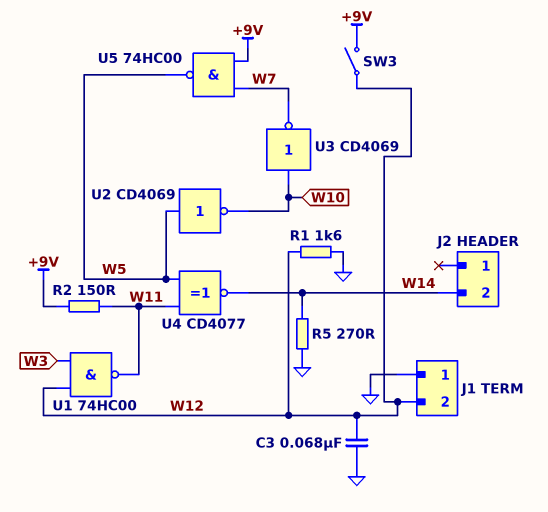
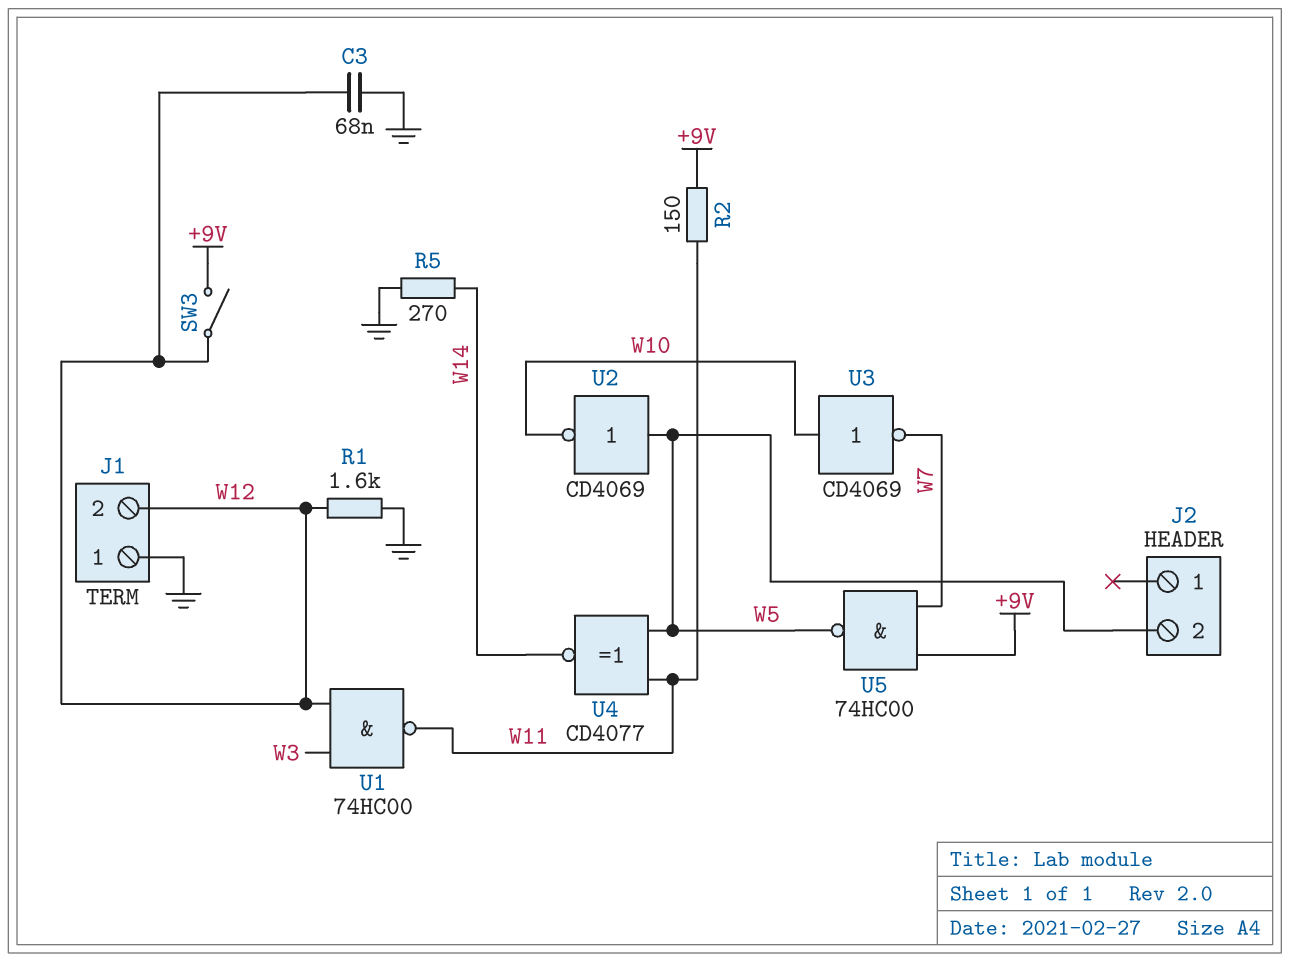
J2 pin 2: W14 -> W5

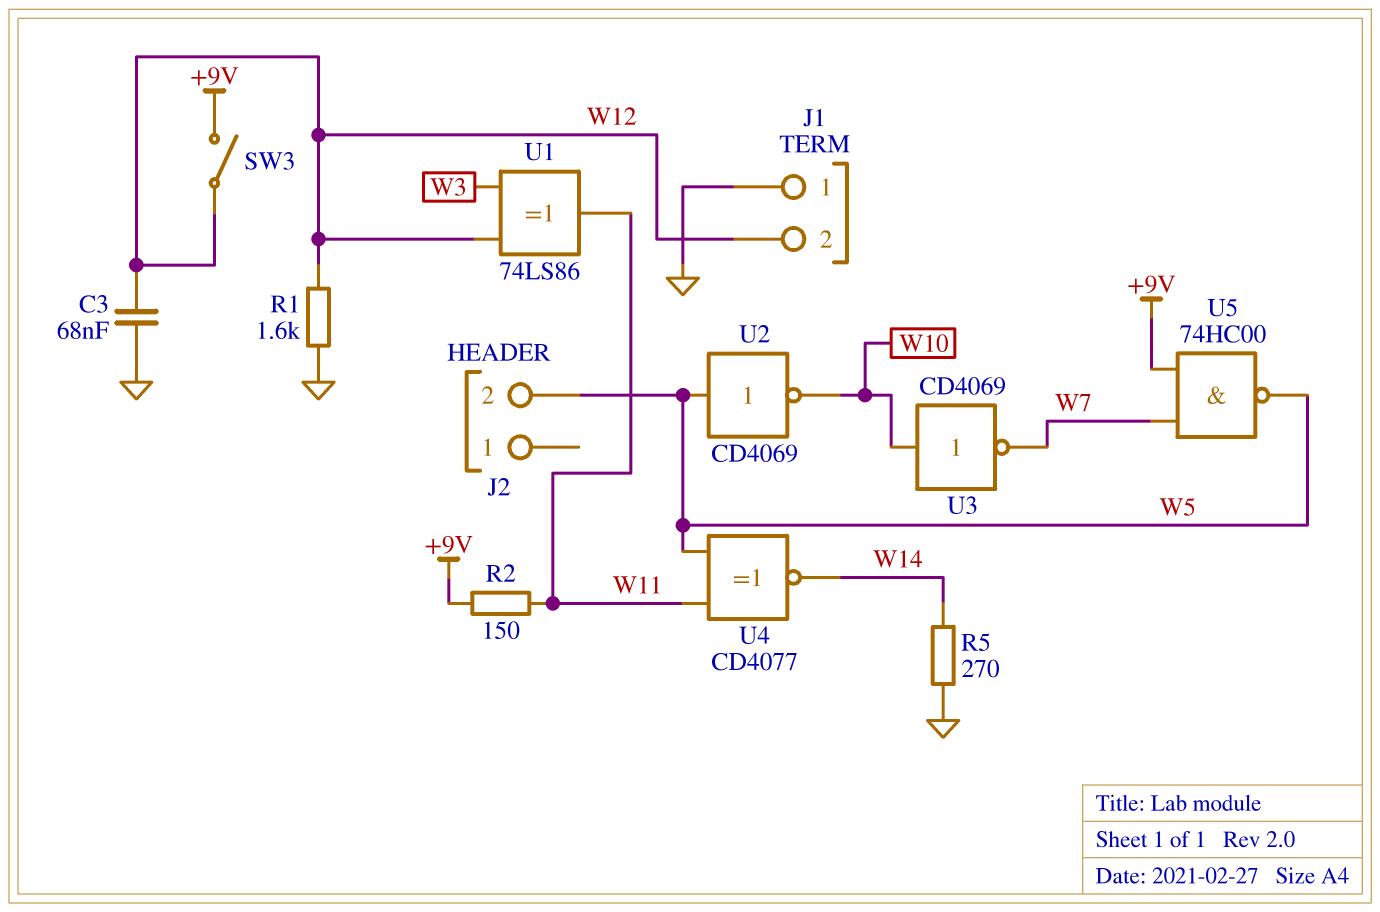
U1: NAND 74HC00 (in W3, in W12, out W11) -> XOR 74LS86 (in W3, in W12, out W11)

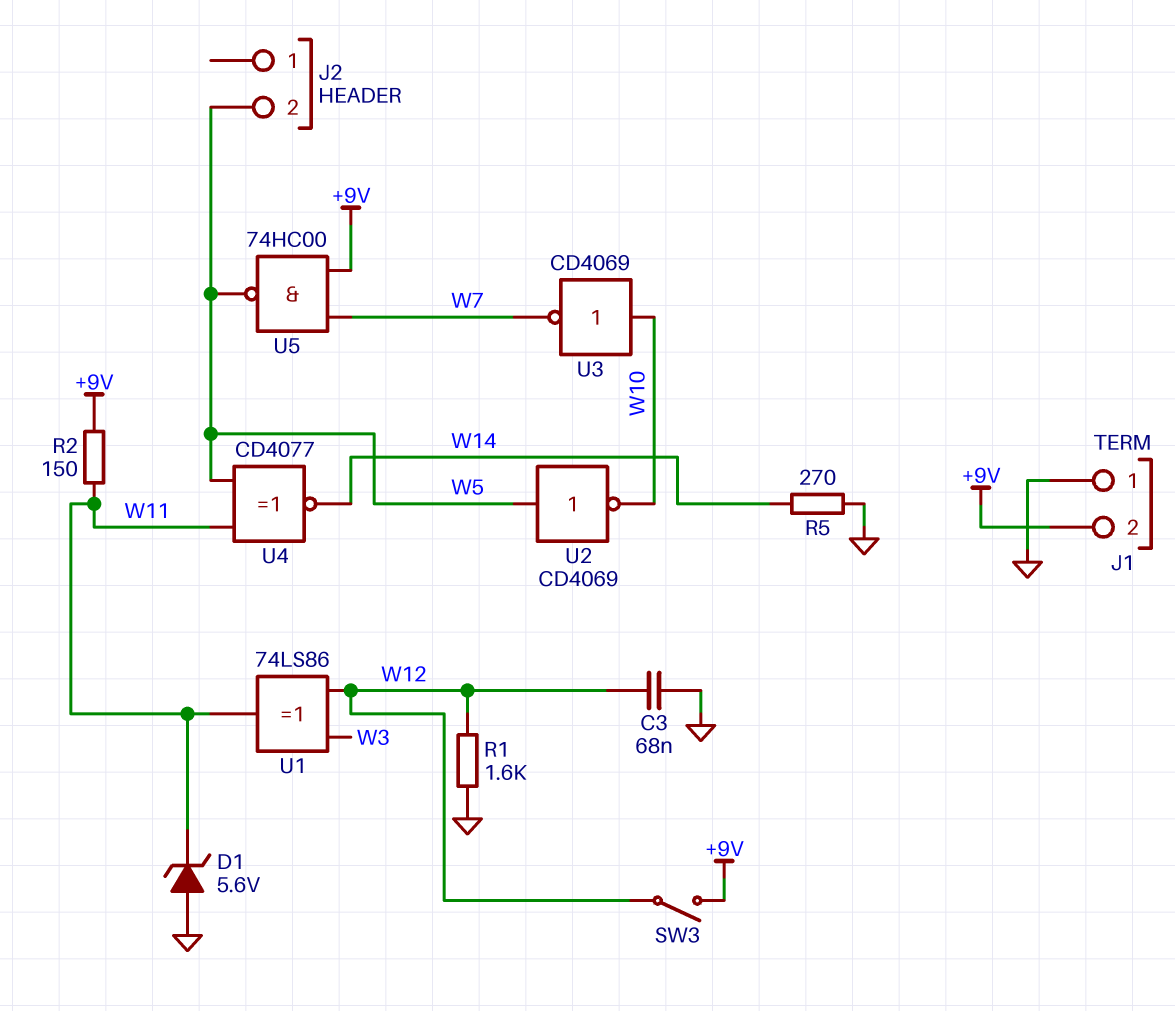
D1: none -> zener 5.6V (A GND, K W11)
J1 pin 2: W12 -> +9V

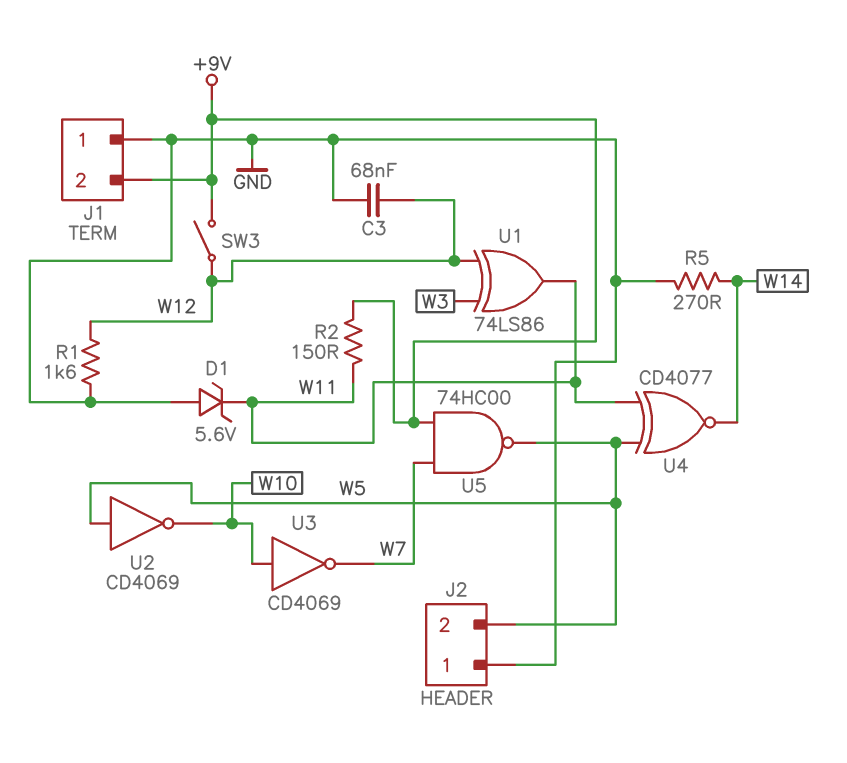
J2 pin 1: none -> GND

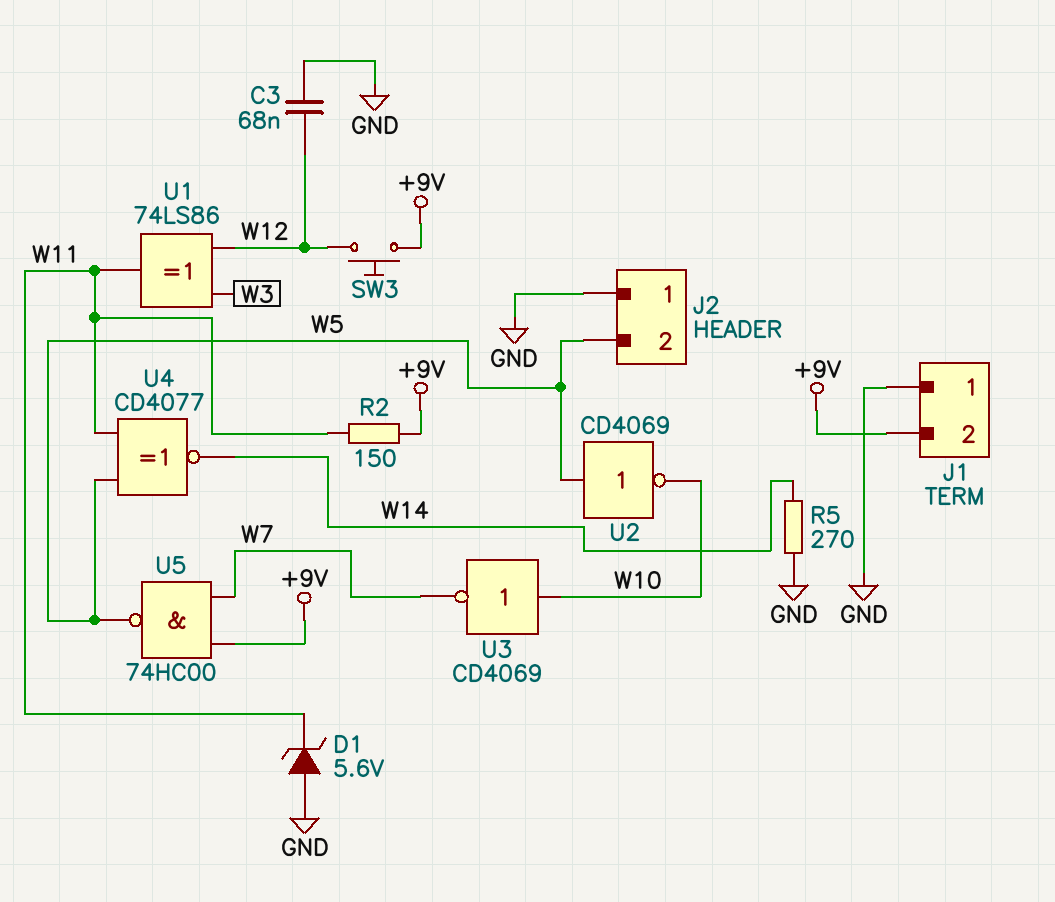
R1: 1.6k (GND, W12) -> none
SW3: switch (+9V, W12) -> button (+9V, W12)

